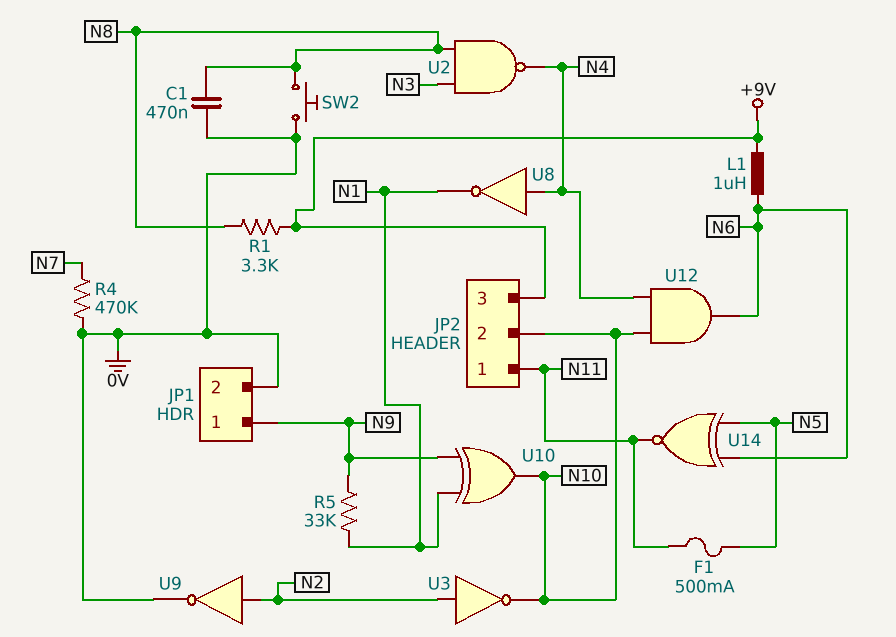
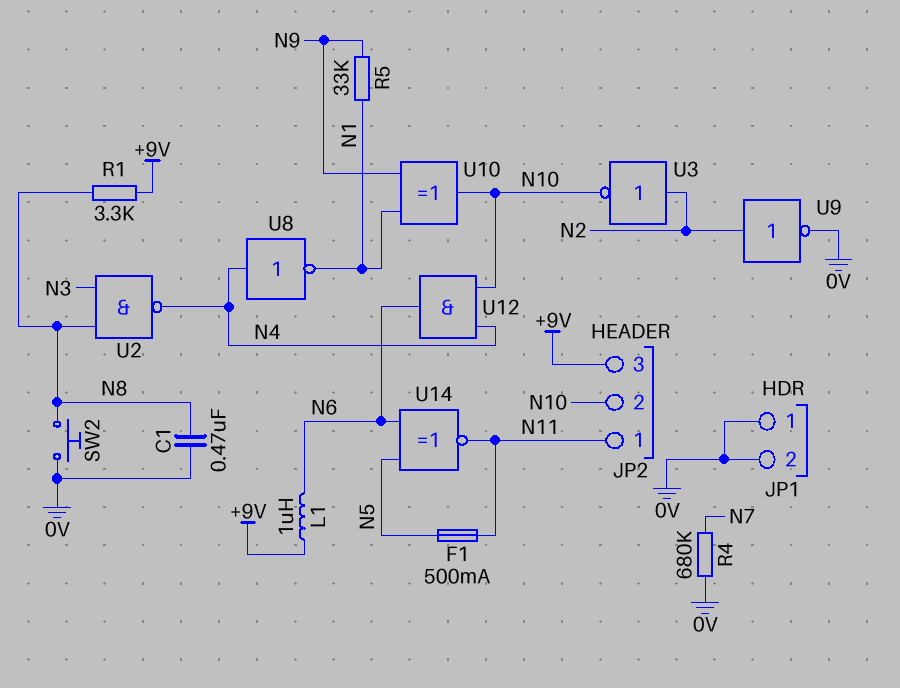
JP1 pin 1: N9 -> 0V
R4: 470k (0V, N7) -> 680k (0V, N7)

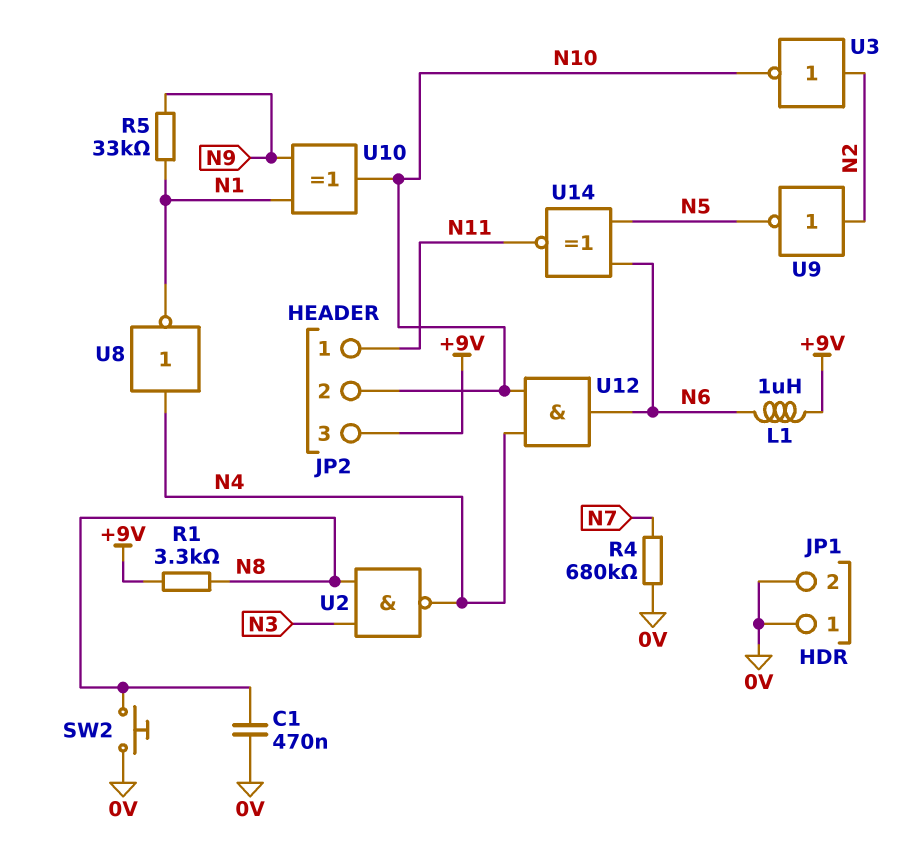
F1: 500mA (N5, N11) -> none
U9: NOT (in N2, out 0V) -> NOT (in N2, out N5)

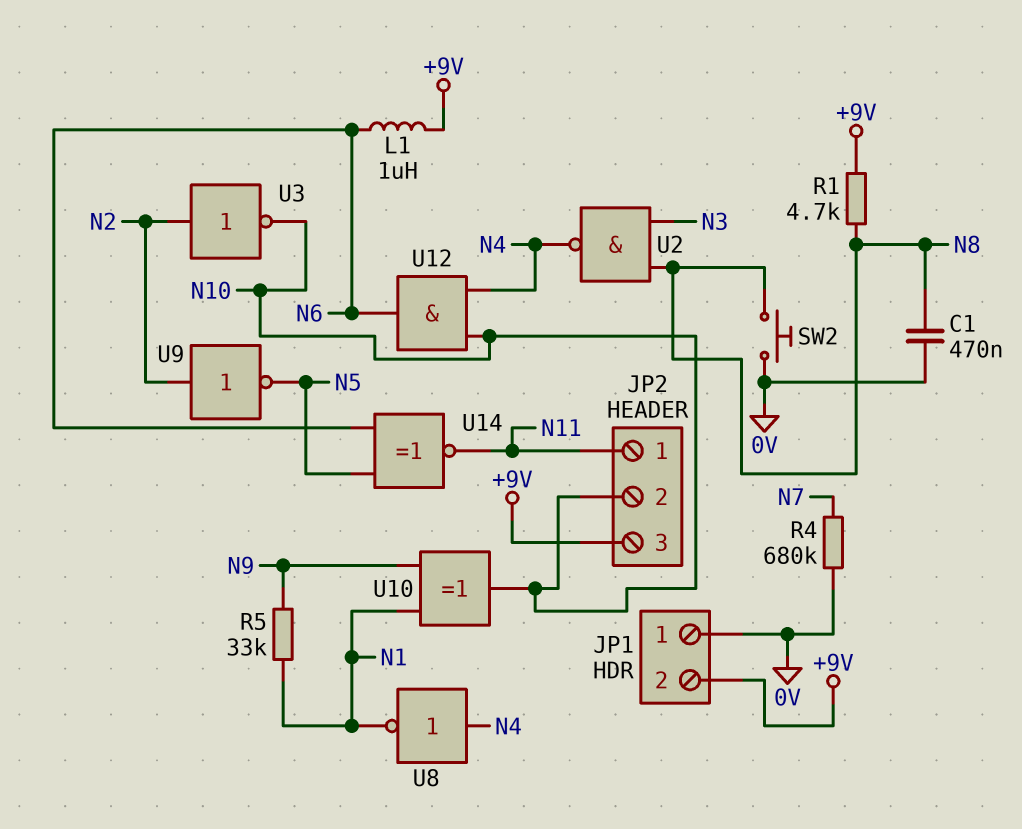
JP1 pin 2: 0V -> +9V
R1: 3.3k (+9V, N8) -> 4.7k (+9V, N8)

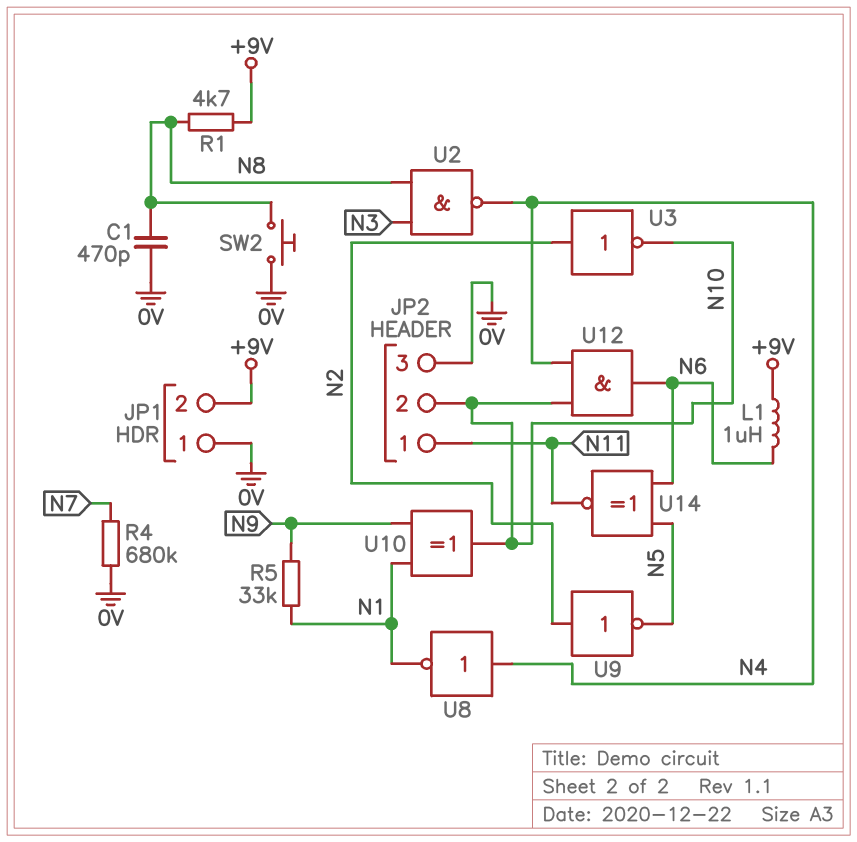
C1: 470nF (0V, N8) -> 470pF (0V, N8)
JP2 pin 3: +9V -> 0V

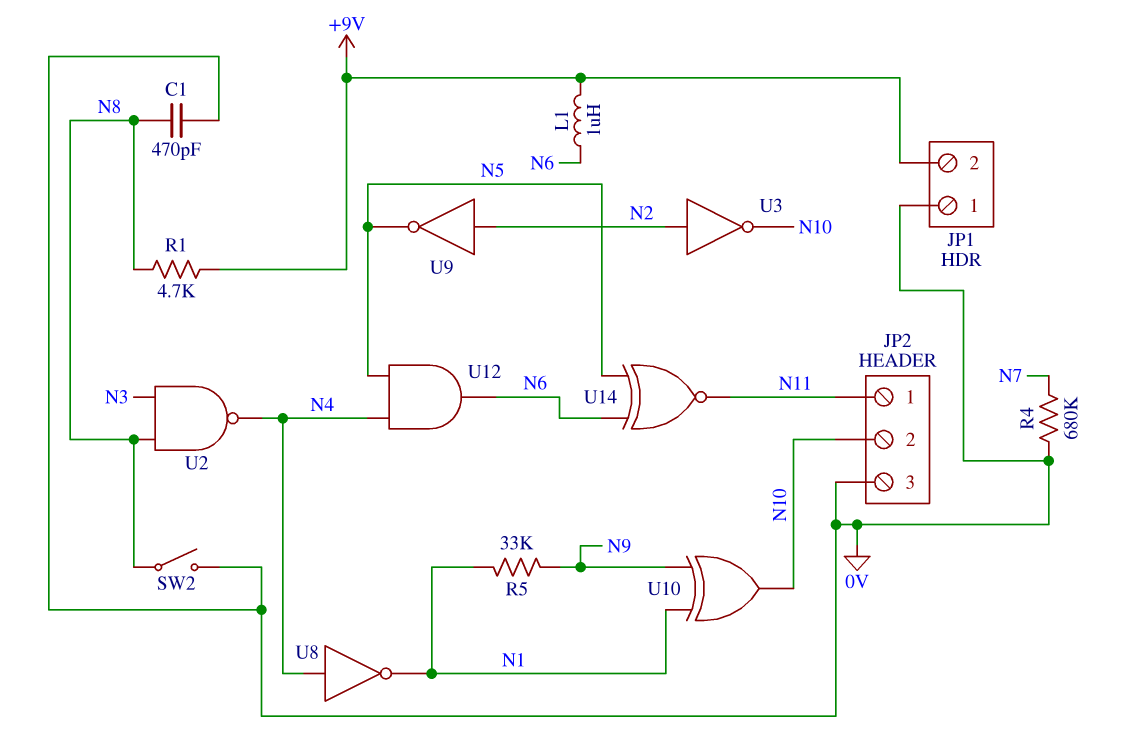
SW2: button (0V, N8) -> switch (0V, N8)
U12: AND (in N4, in N10, out N6) -> AND (in N4, in N5, out N6)

